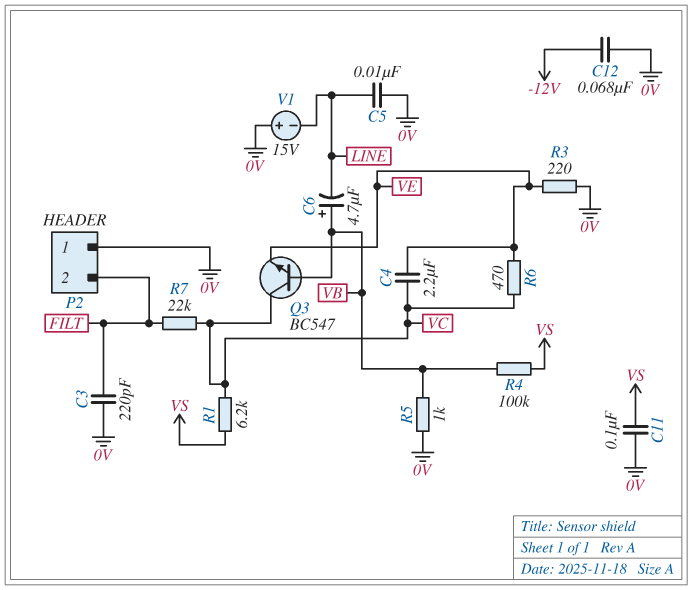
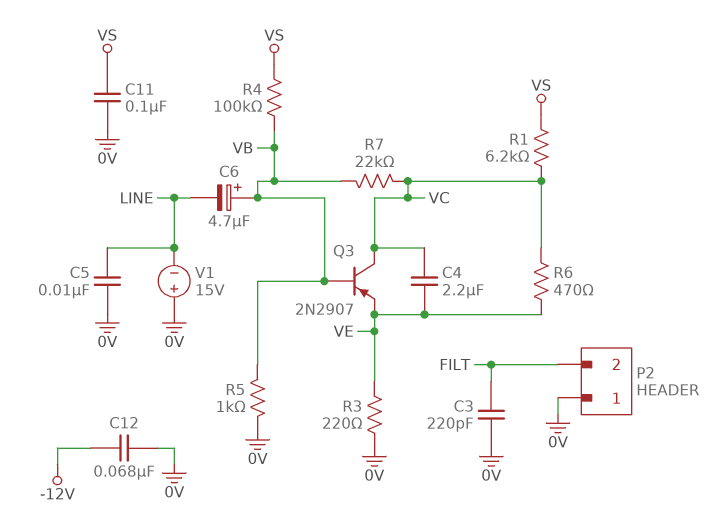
Q3: NPN BC547 (B VB, C VC, E VE) -> PNP 2N2907 (B VB, C VC, E VE)
R7: 22k (FILT, VC) -> 22k (VB, VC)

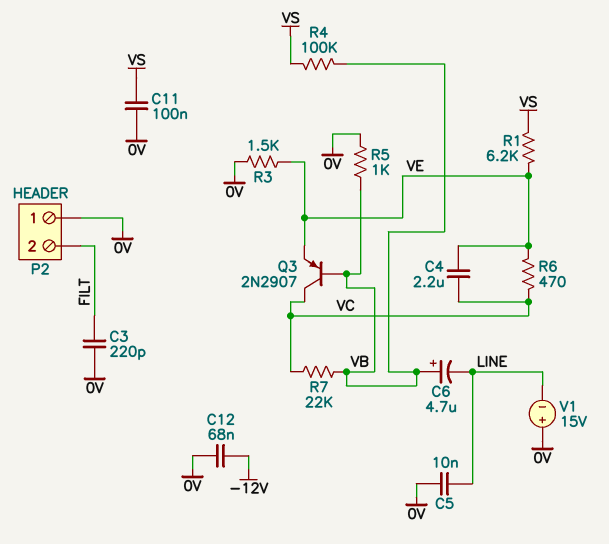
R1: 6.2k (VC, VS) -> 6.2k (VE, VS)
R3: 220 (0V, VE) -> 1.5k (0V, VE)

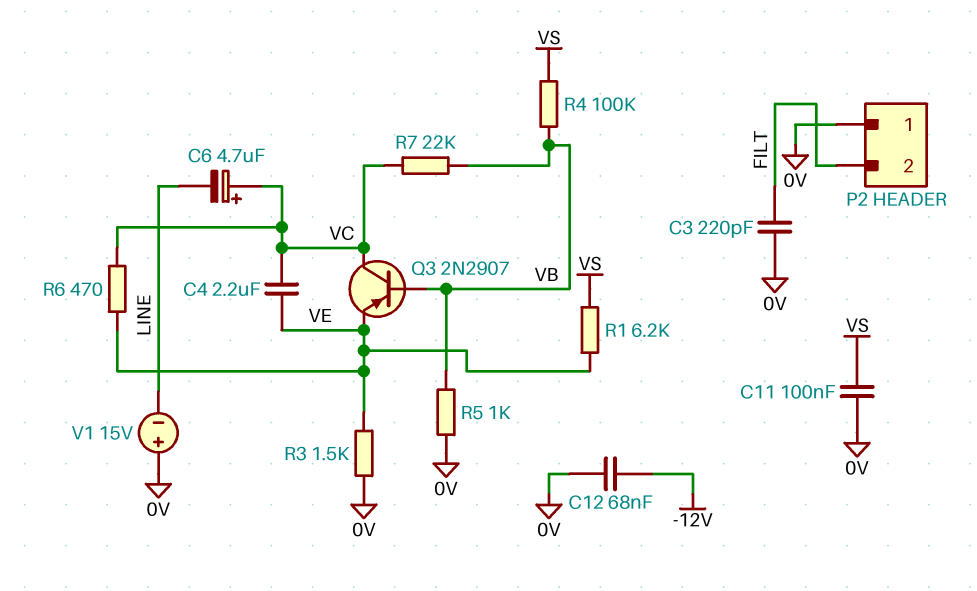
C5: 10nF (0V, LINE) -> none
C6: 4.7uF (plus VB, minus LINE) -> 4.7uF (plus VC, minus LINE)

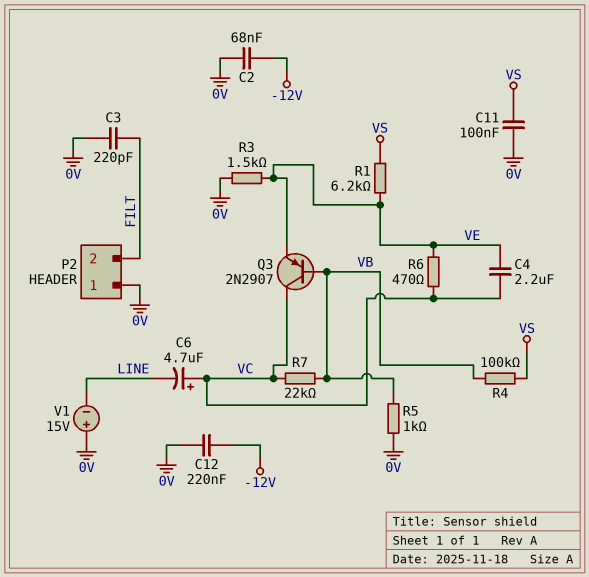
C2: none -> 68nF (-12V, 0V)
C12: 68nF (-12V, 0V) -> 220nF (-12V, 0V)

